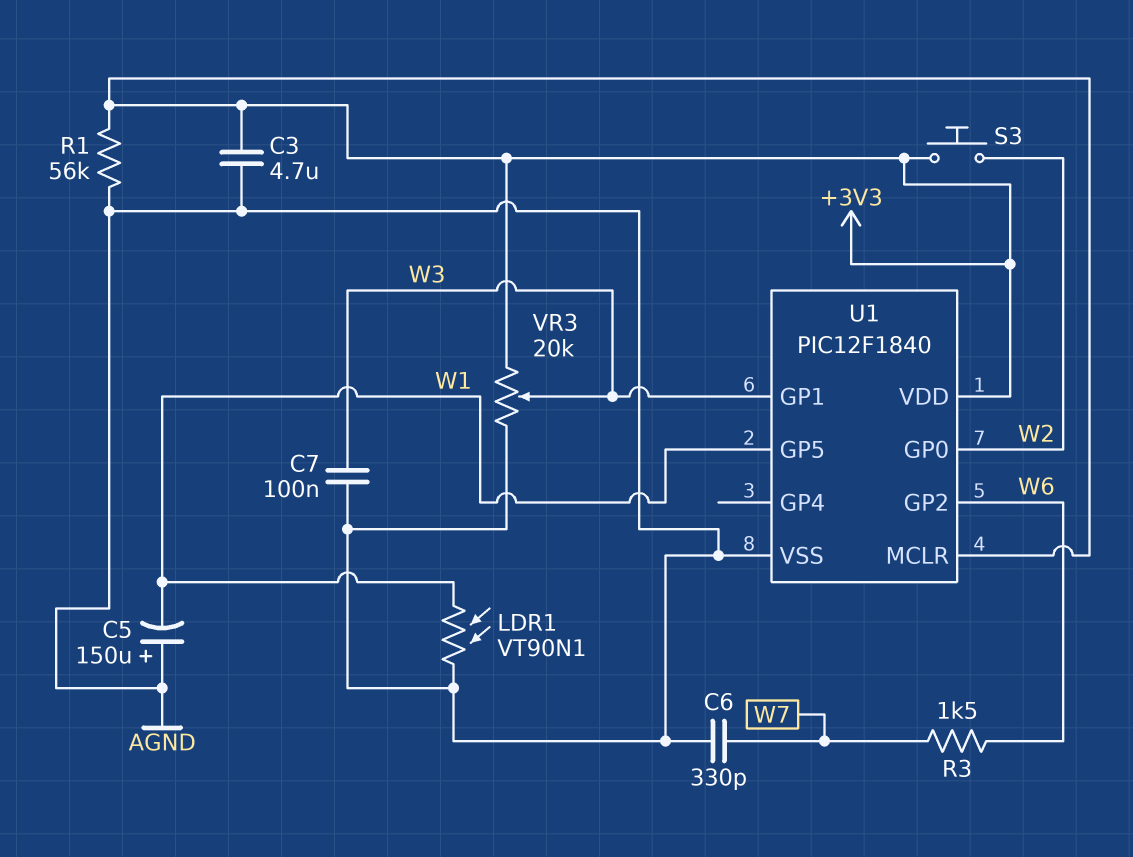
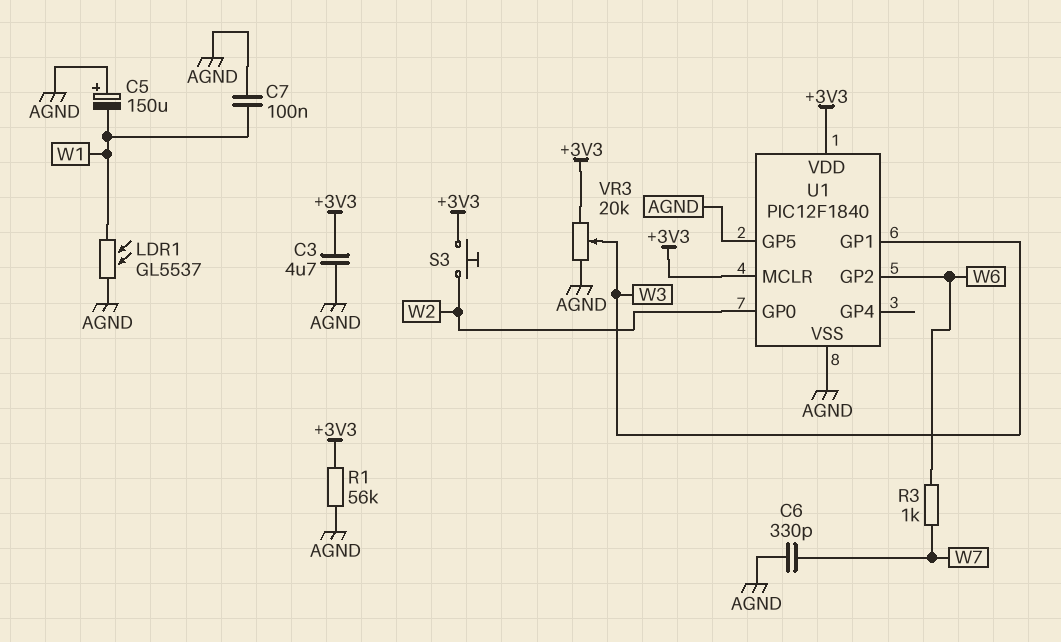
C7: 100nF (AGND, W3) -> 100nF (AGND, W1)
LDR1: VT90N1 (AGND, W1) -> GL5537 (AGND, W1)
R3: 1.5k (W6, W7) -> 1k (W6, W7)
U1 pin GP5: W1 -> AGND

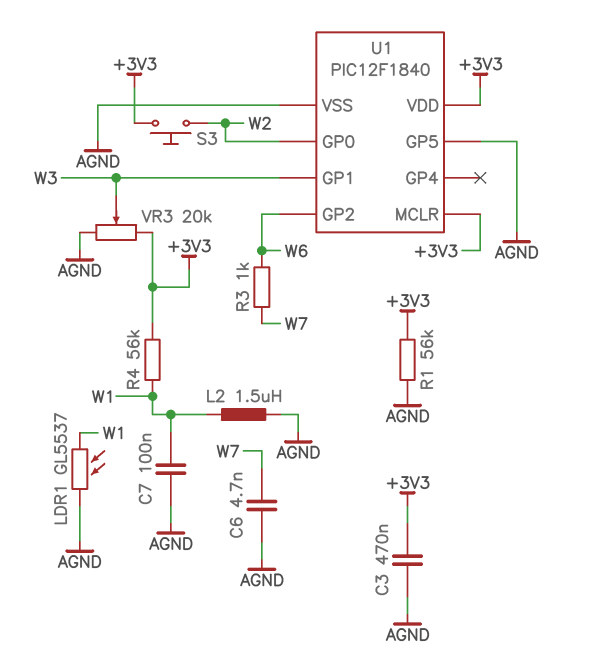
C3: 4.7uF (+3V3, AGND) -> 470nF (+3V3, AGND)
C5: 150uF (plus AGND, minus W1) -> none
C6: 330pF (AGND, W7) -> 4.7nF (AGND, W7)
L2: none -> 1.5uH (AGND, W1)
R4: none -> 56k (+3V3, W1)

